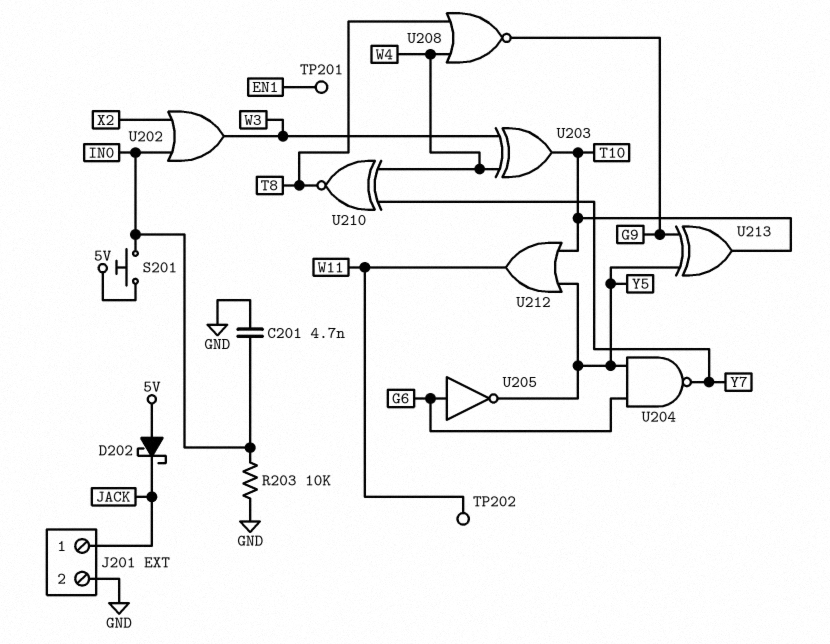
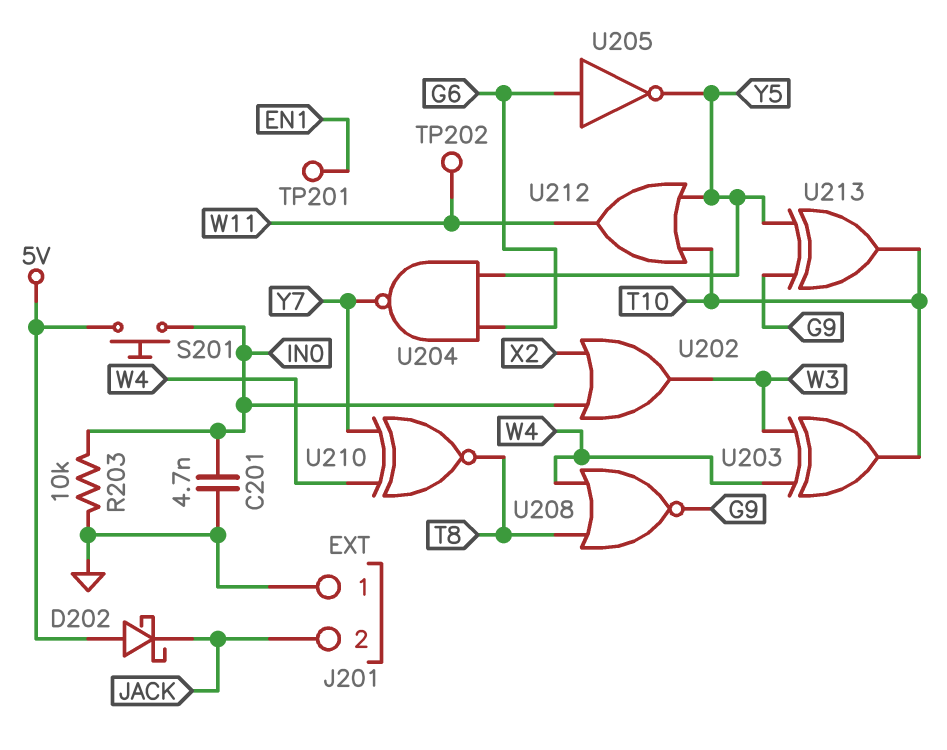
J201 pin 1: JACK -> GND
J201 pin 2: GND -> JACK

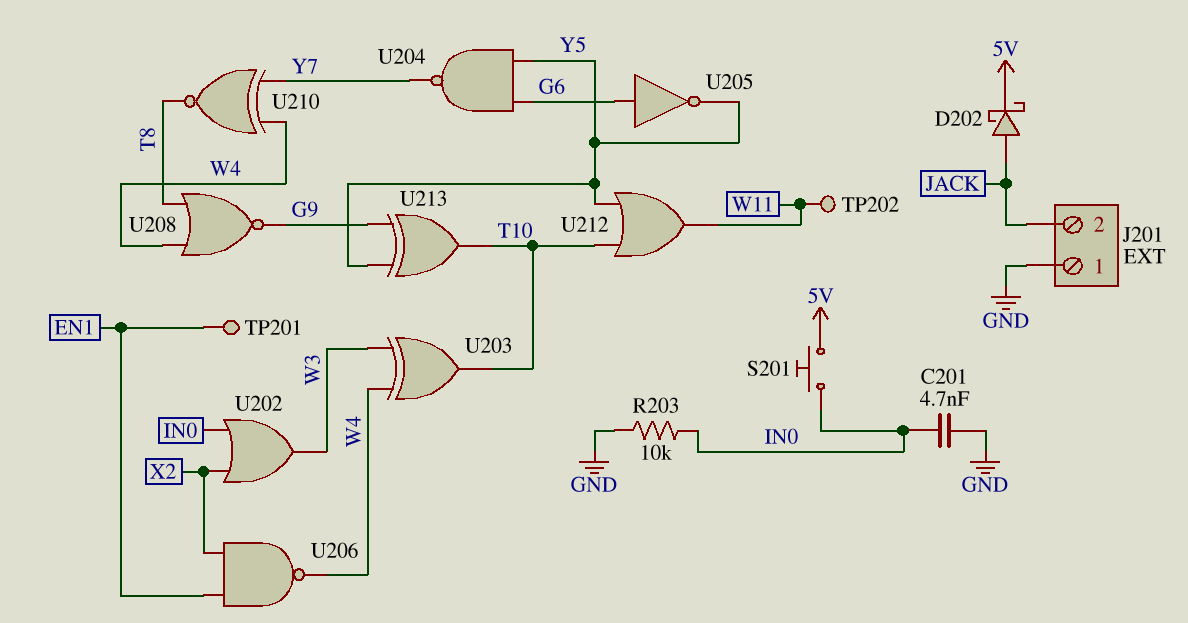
D202: schottky (A 5V, K JACK) -> schottky (A JACK, K 5V)
U206: none -> NAND (in EN1, in X2, out W4)

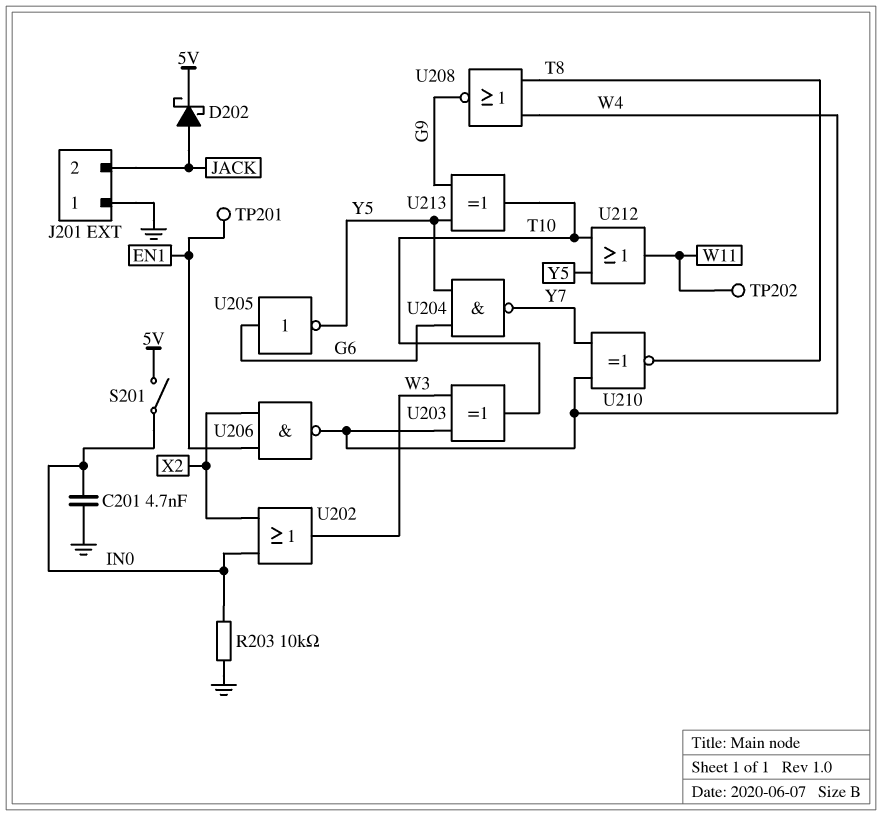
S201: button (5V, IN0) -> switch (5V, IN0)

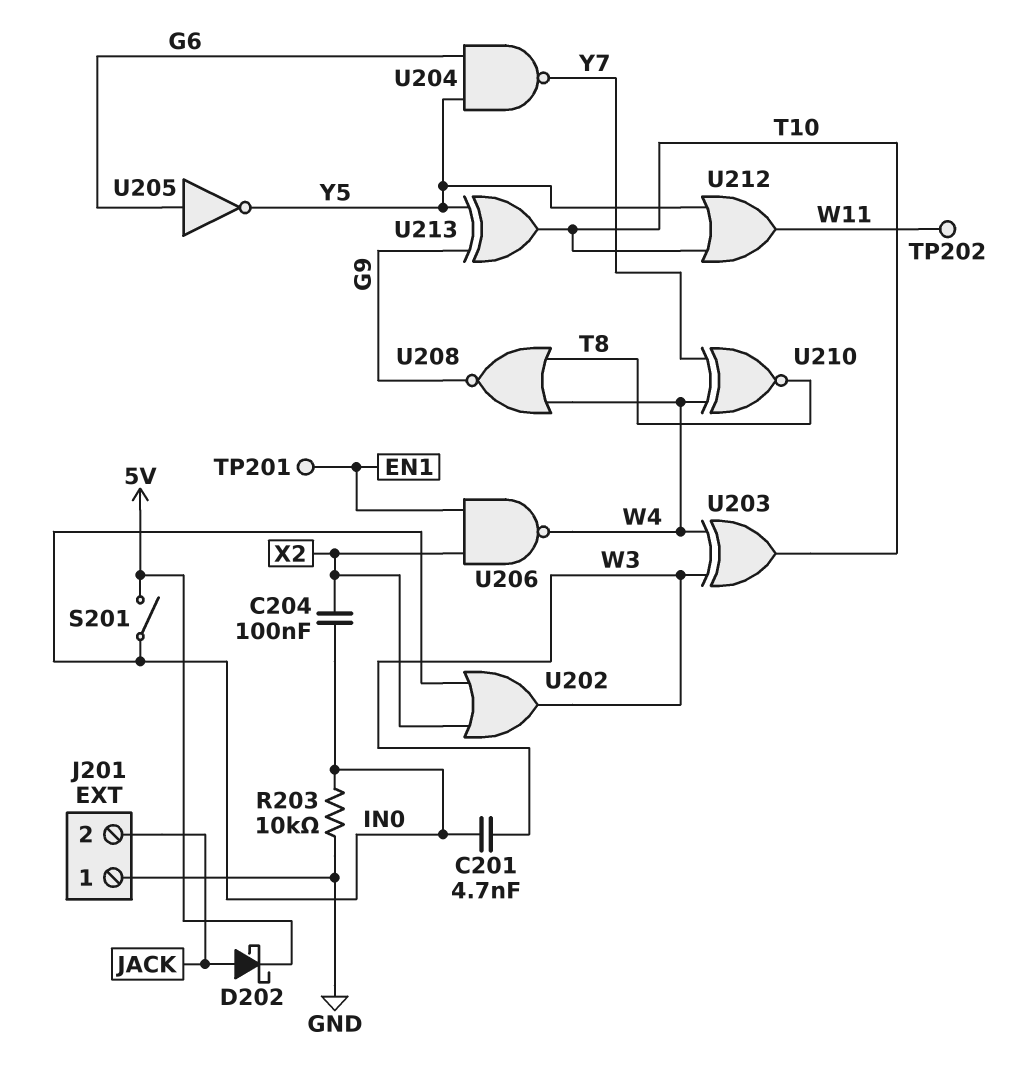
C201: 4.7nF (GND, IN0) -> 4.7nF (IN0, W3)
C204: none -> 100nF (IN0, X2)

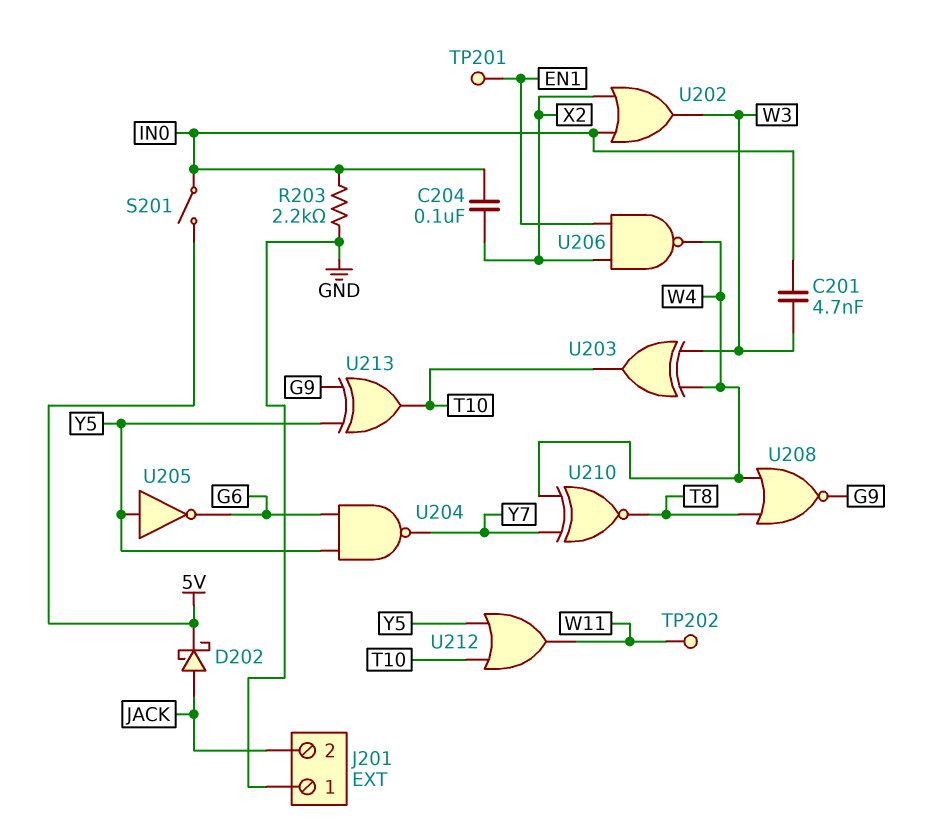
R203: 10k (GND, IN0) -> 2.2k (GND, IN0)
U205: NOT (in G6, out Y5) -> NOT (in Y5, out G6)

